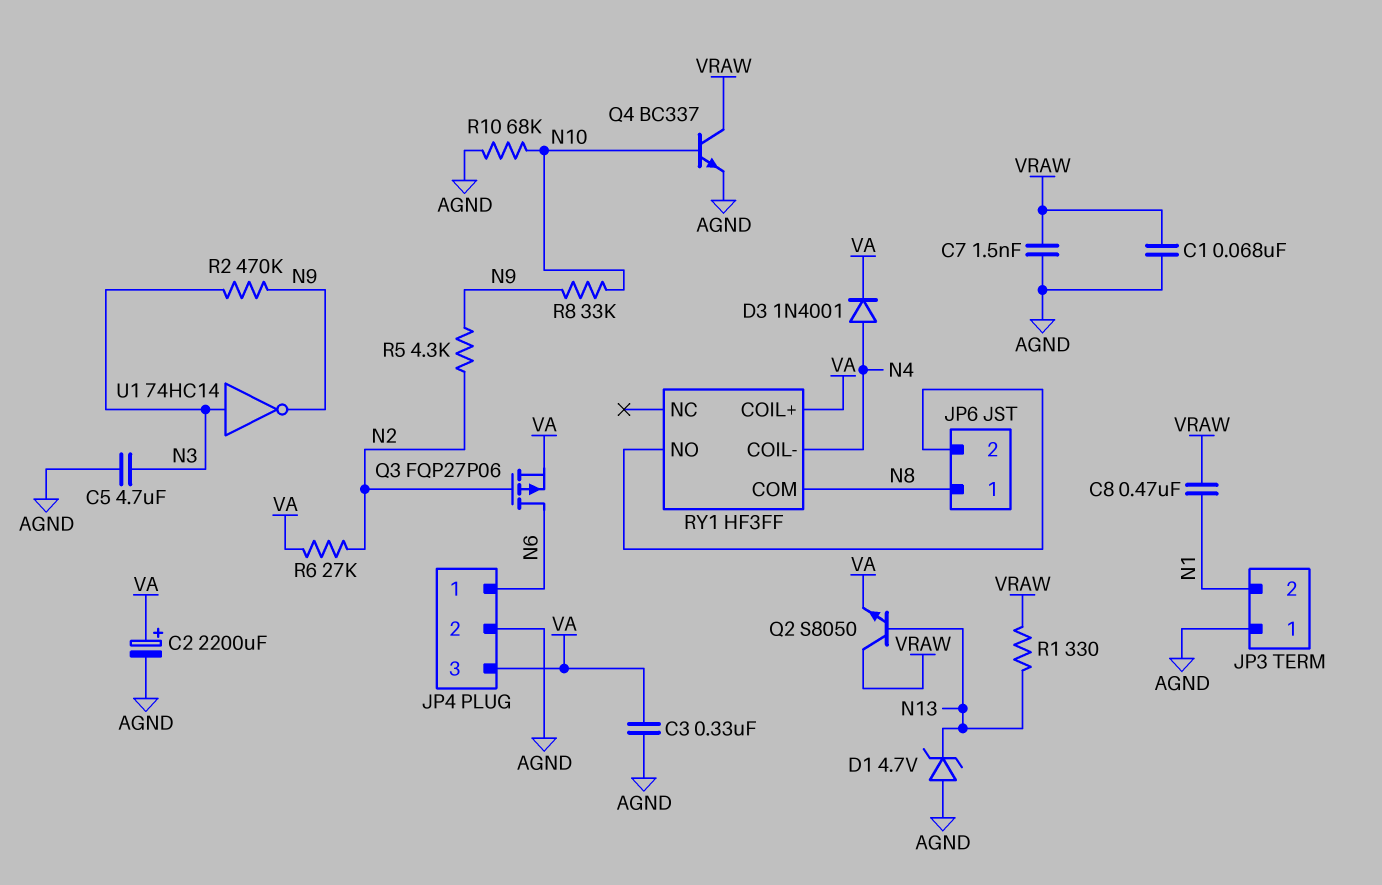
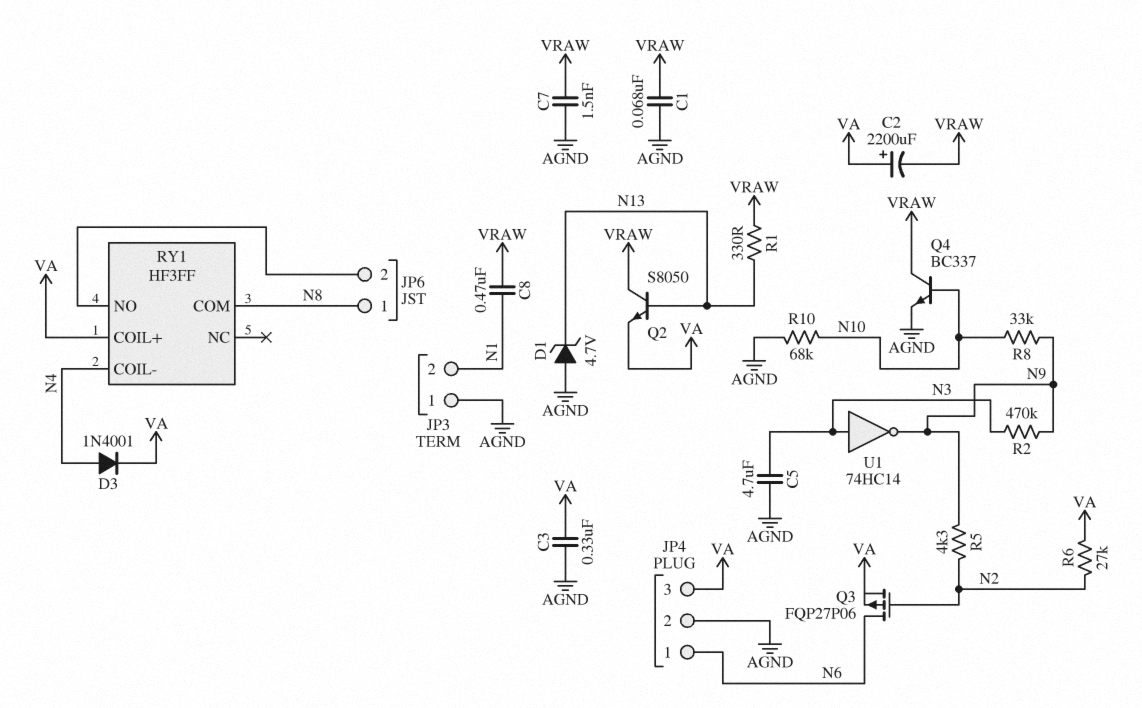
C2: 2200uF (plus VA, minus AGND) -> 2200uF (plus VA, minus VRAW)

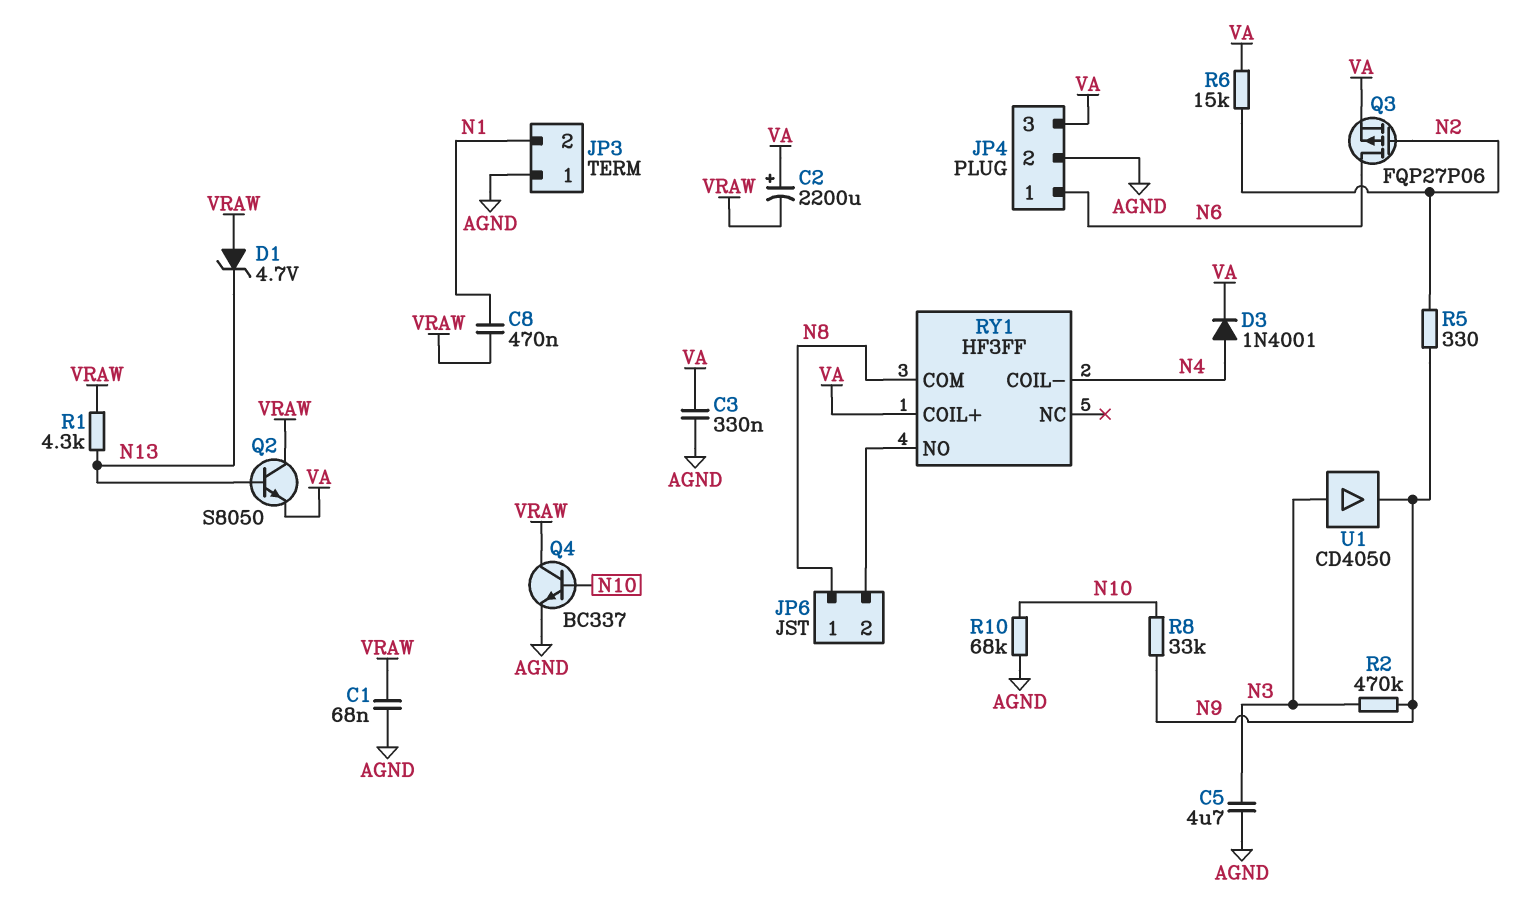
C7: 1.5nF (AGND, VRAW) -> none
D1: zener 4.7V (A AGND, K N13) -> zener 4.7V (A VRAW, K N13)
R1: 330 (N13, VRAW) -> 4.3k (N13, VRAW)
R5: 4.3k (N2, N9) -> 330 (N2, N9)
R6: 27k (N2, VA) -> 15k (N2, VA)
U1: NOT 74HC14 (in N3, out N9) -> buffer CD4050 (in N3, out N9)

